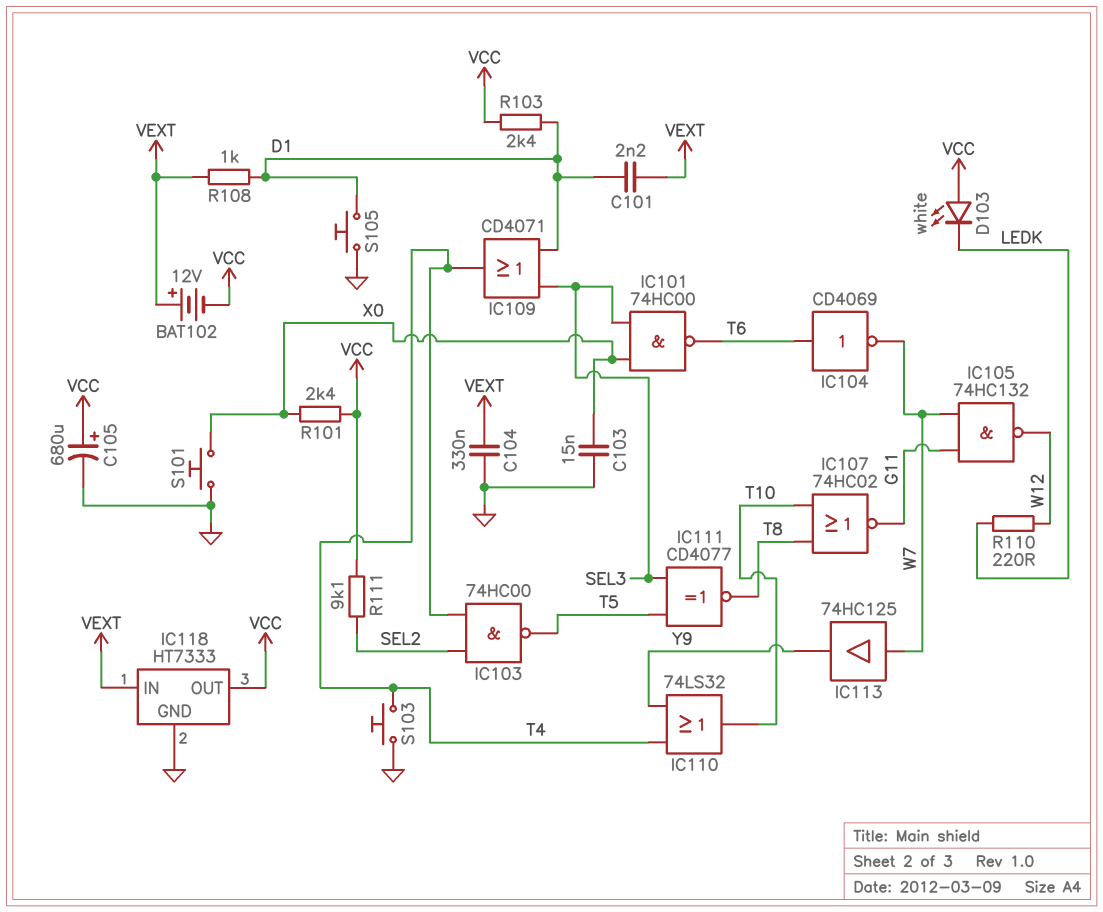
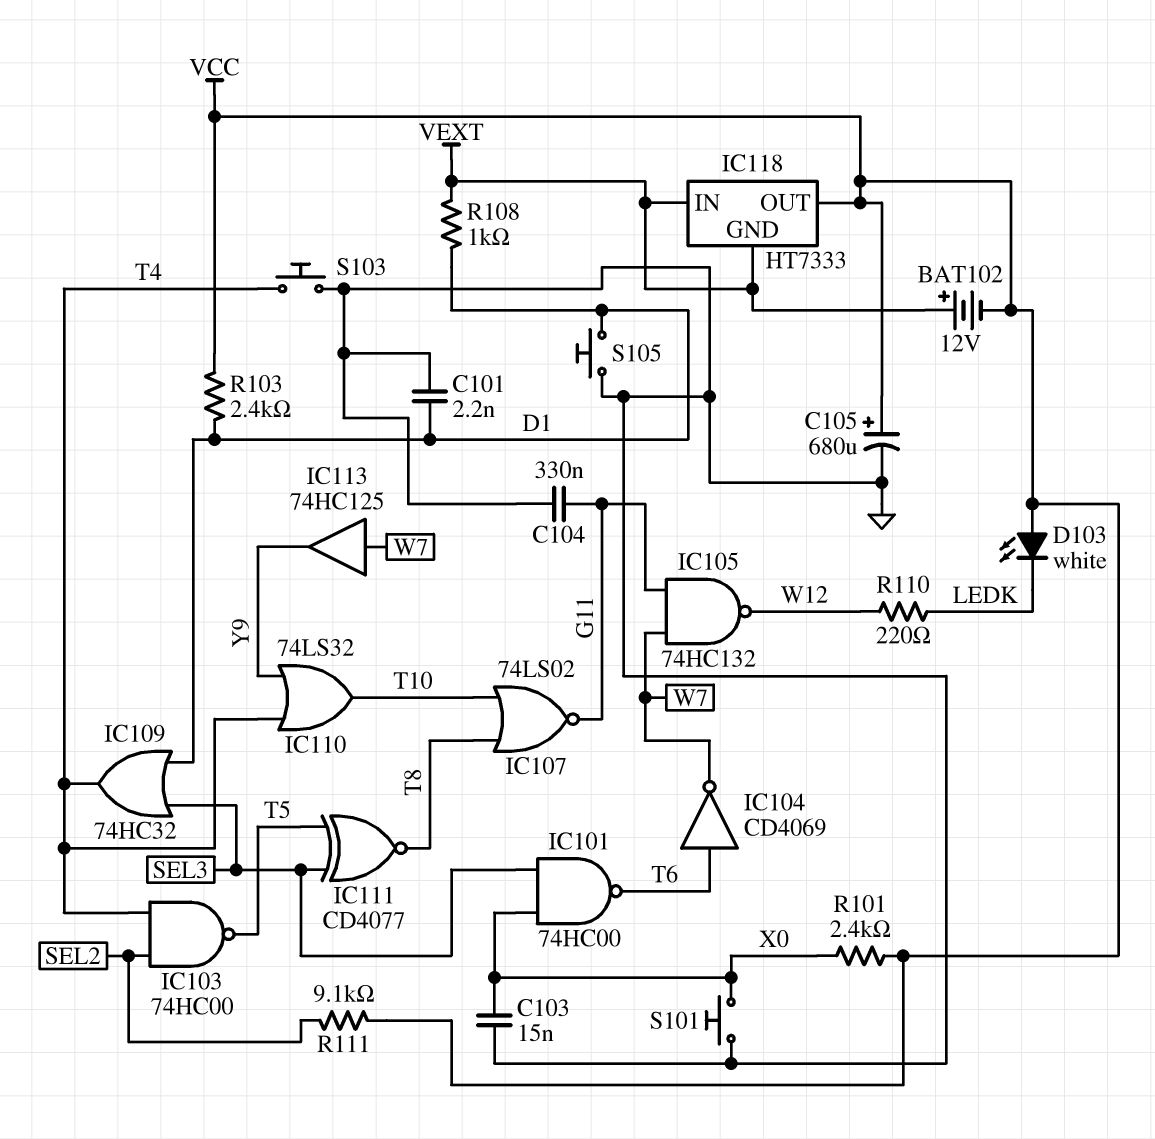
C101: 2.2nF (D1, VEXT) -> 2.2nF (D1, GND)
C104: 330nF (GND, VEXT) -> 330nF (G11, GND)
IC107: NOR 74HC02 (in T8, in T10, out G11) -> NOR 74LS02 (in T8, in T10, out G11)
IC109: OR CD4071 (in D1, in SEL3, out T4) -> OR 74HC32 (in D1, in SEL3, out T4)
IC118 pin GND: GND -> VEXT

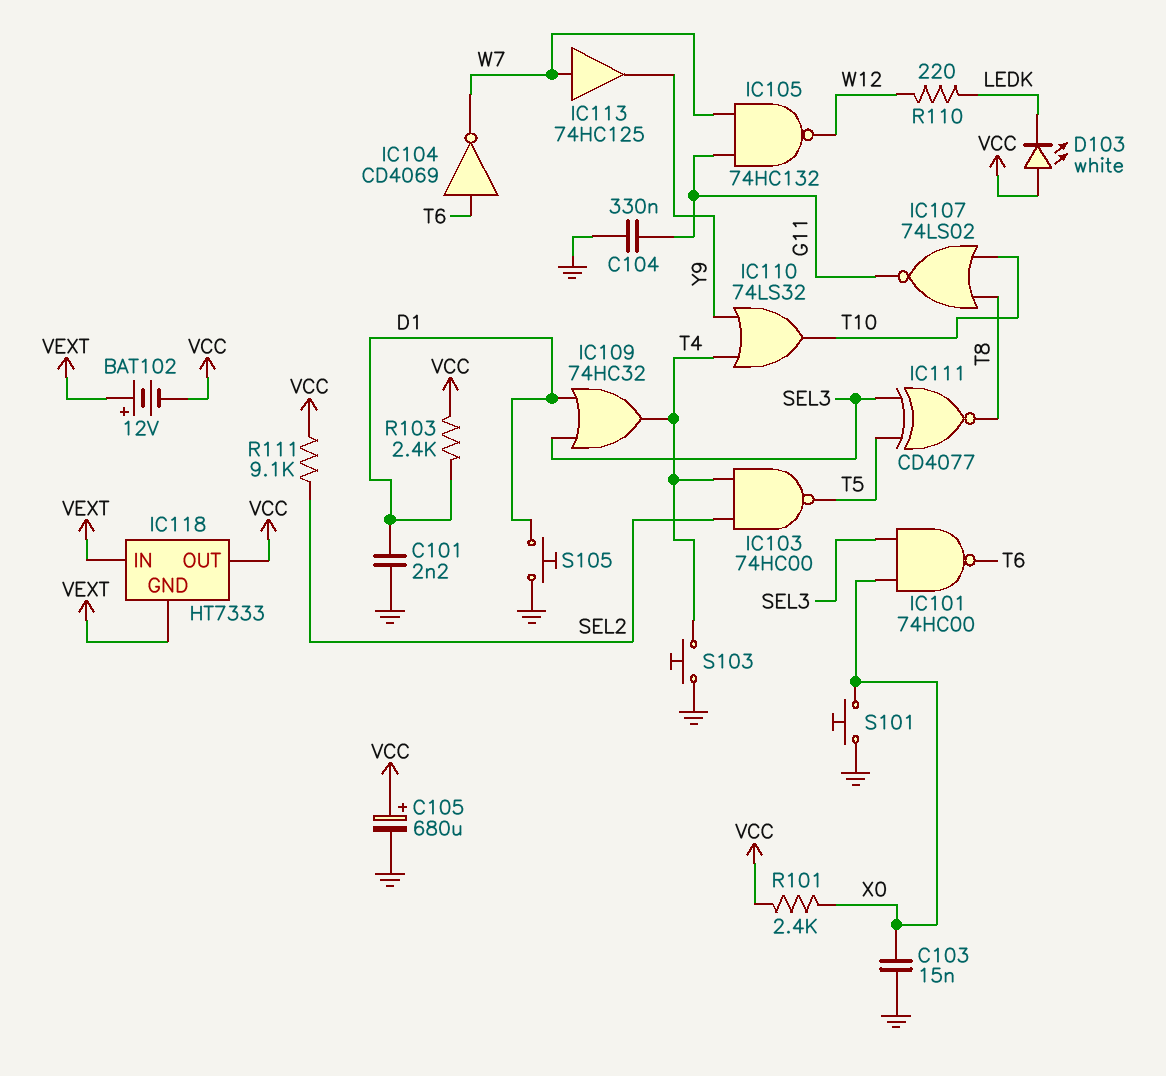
R108: 1k (D1, VEXT) -> none

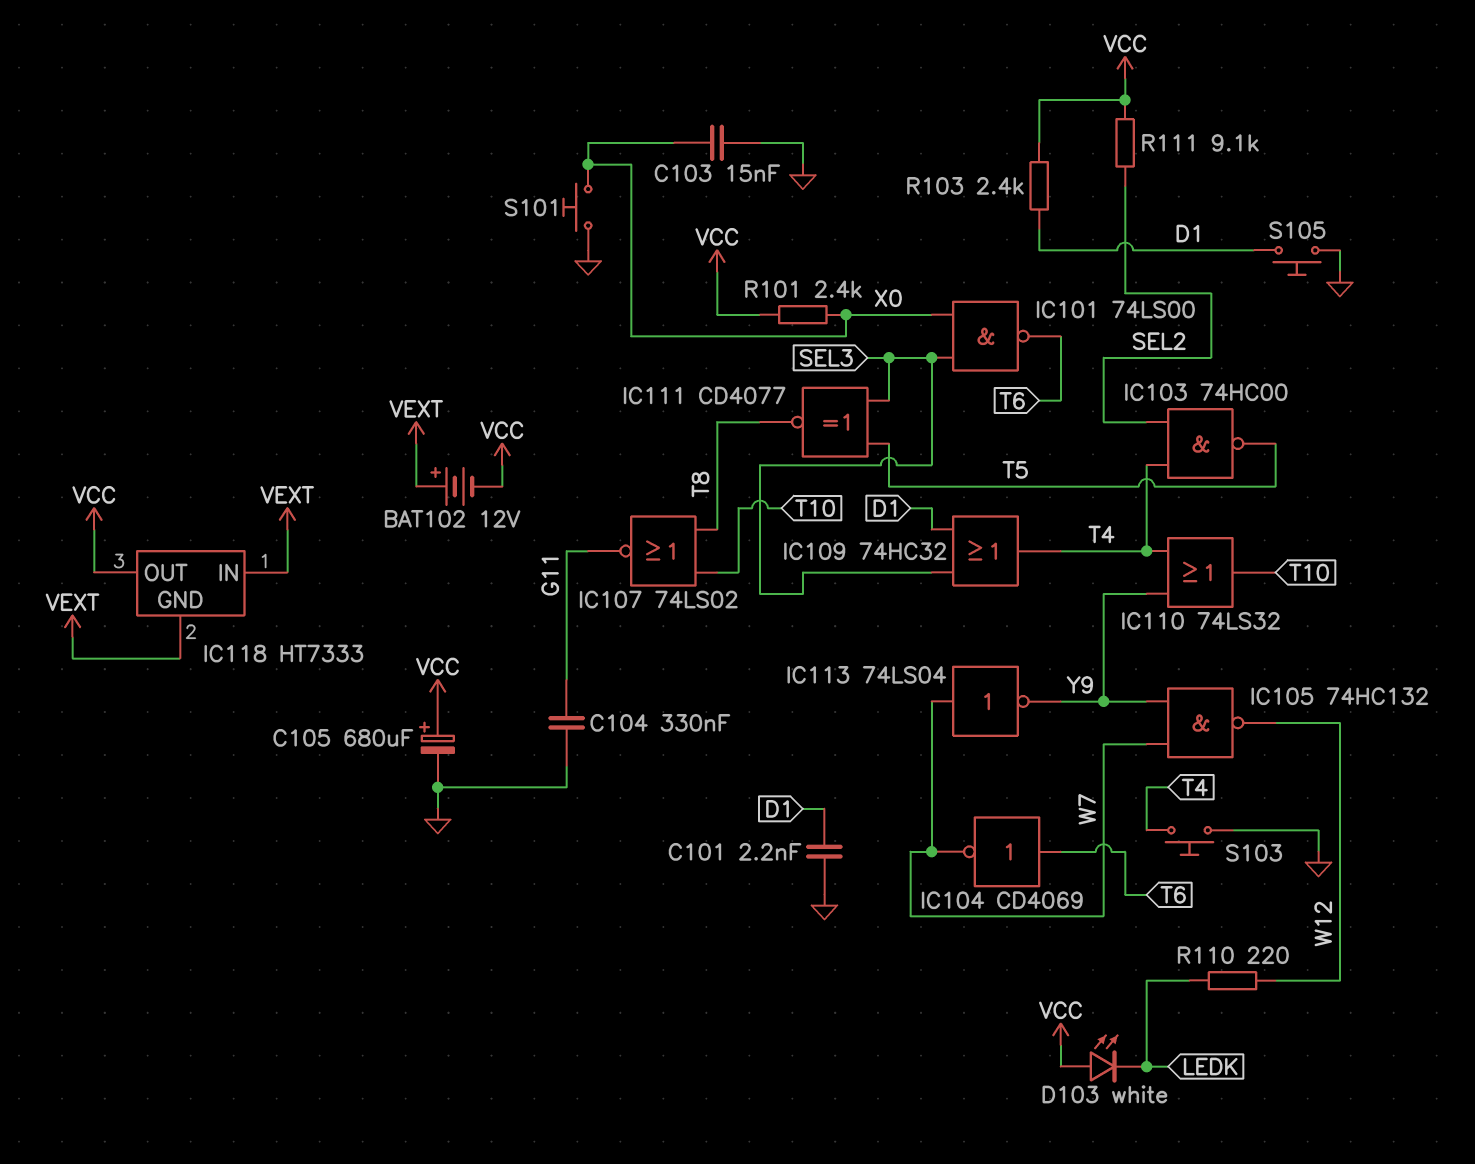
IC101: NAND 74HC00 (in SEL3, in X0, out T6) -> NAND 74LS00 (in SEL3, in X0, out T6)
IC105: NAND 74HC132 (in G11, in W7, out W12) -> NAND 74HC132 (in W7, in Y9, out W12)
IC113: buffer 74HC125 (in W7, out Y9) -> NOT 74LS04 (in W7, out Y9)

